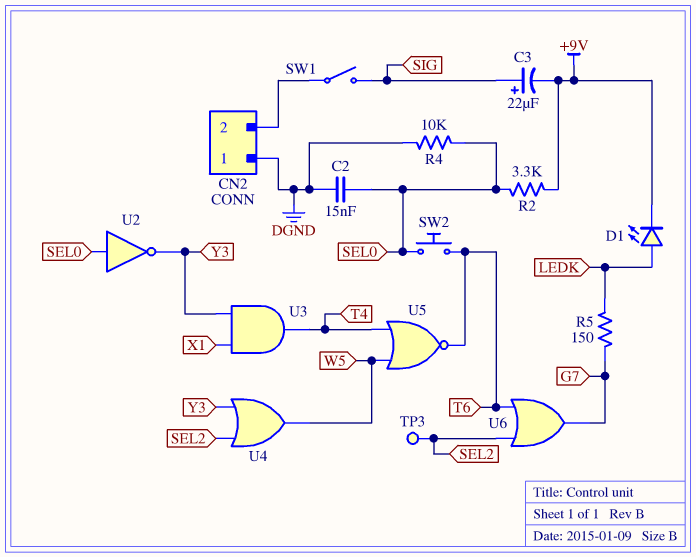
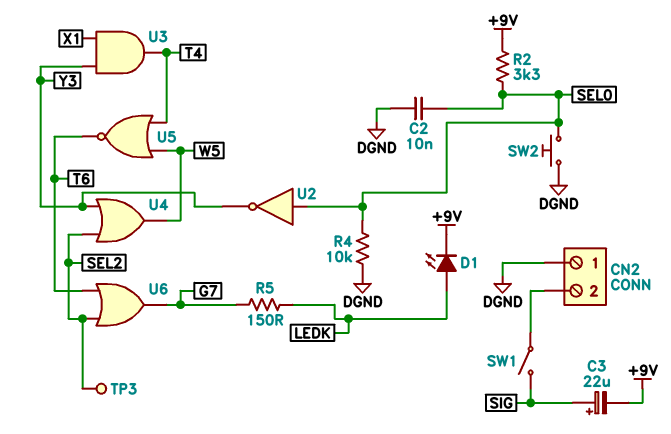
C2: 15nF (DGND, SEL0) -> 10nF (DGND, SEL0)
SW2: button (SEL0, T6) -> button (DGND, SEL0)

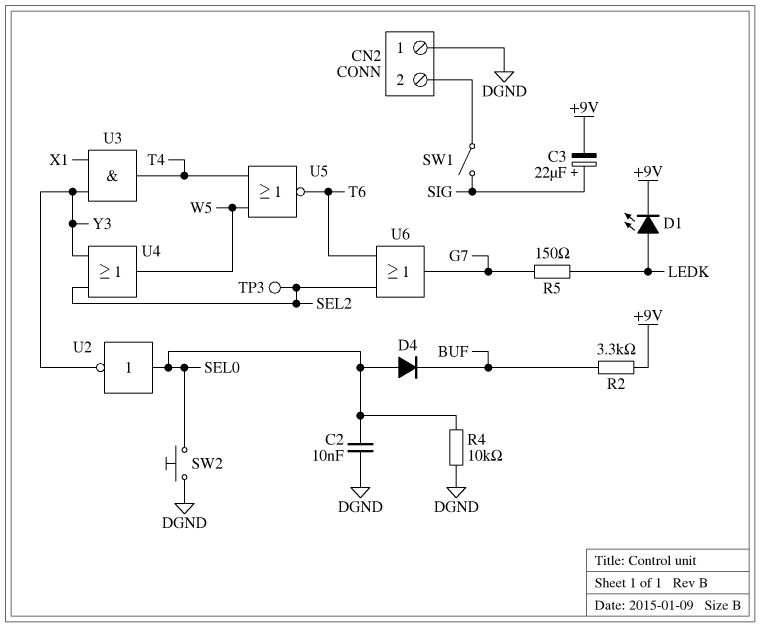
D4: none -> diode (A SEL0, K BUF)
R2: 3.3k (+9V, SEL0) -> 3.3k (+9V, BUF)

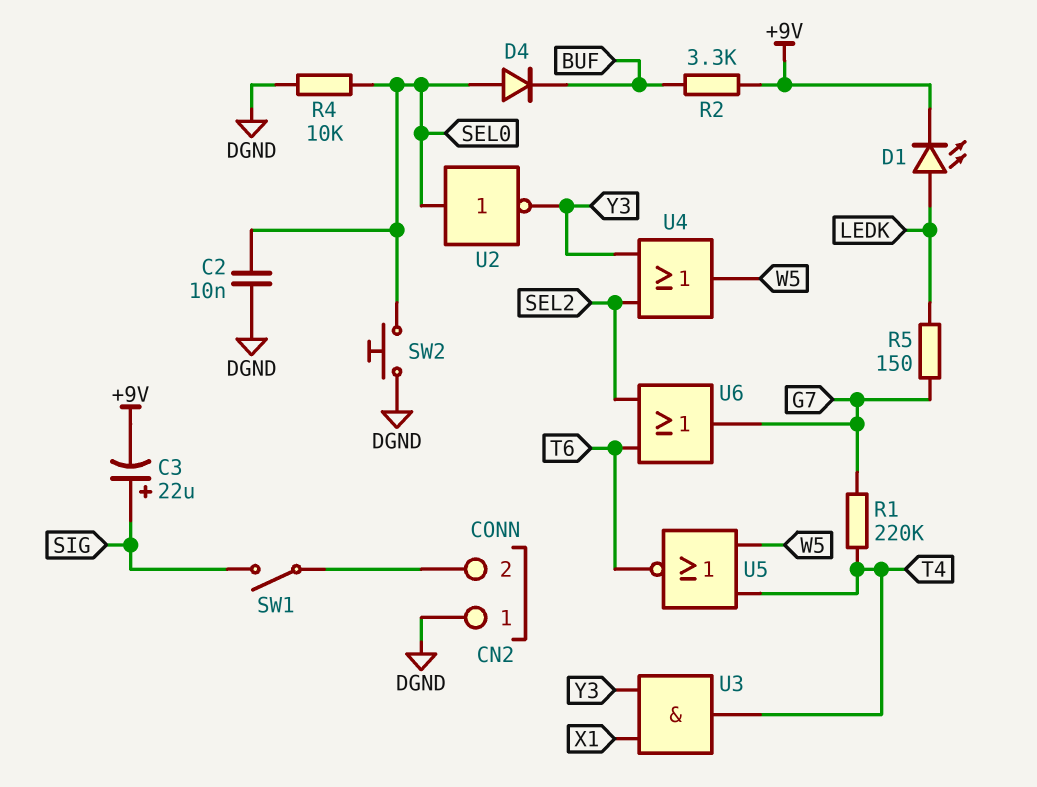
R1: none -> 220k (G7, T4)
TP3: test point (SEL2) -> none

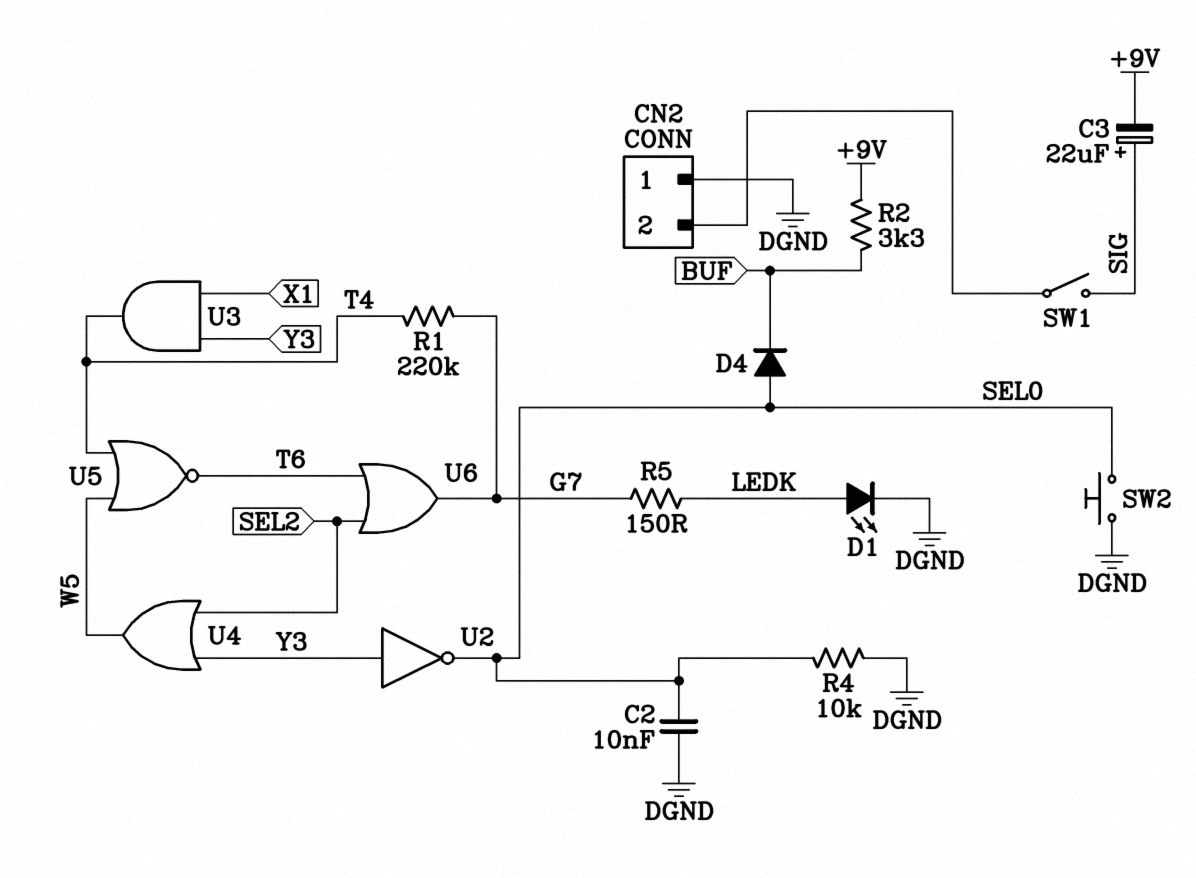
D1: LED (A LEDK, K +9V) -> LED (A LEDK, K DGND)
U2: NOT (in SEL0, out Y3) -> NOT (in Y3, out SEL0)

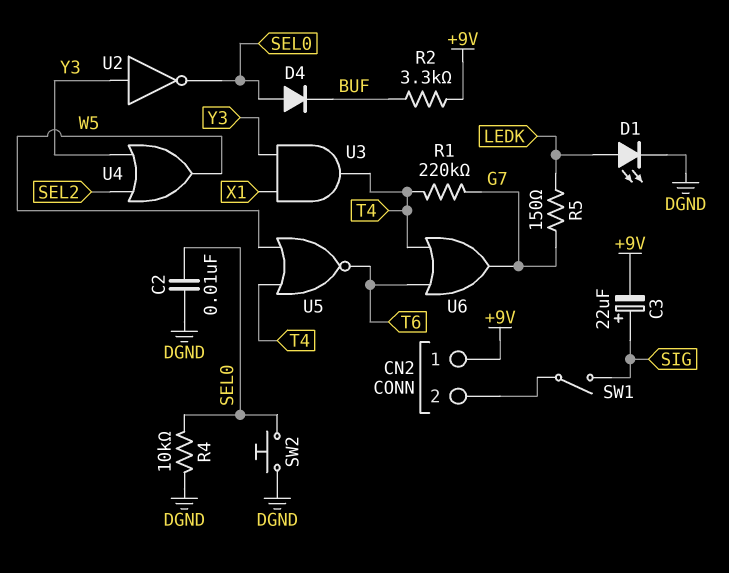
CN2 pin 1: DGND -> +9V
U6: OR (in SEL2, in T6, out G7) -> OR (in T4, in T6, out G7)

